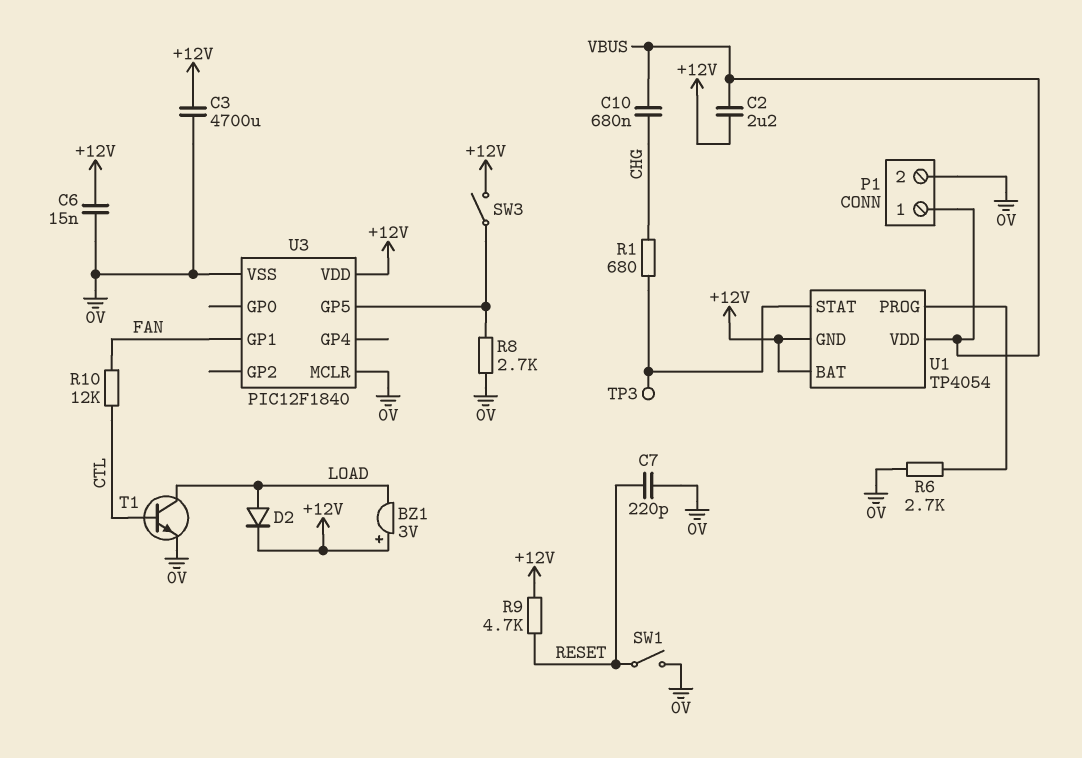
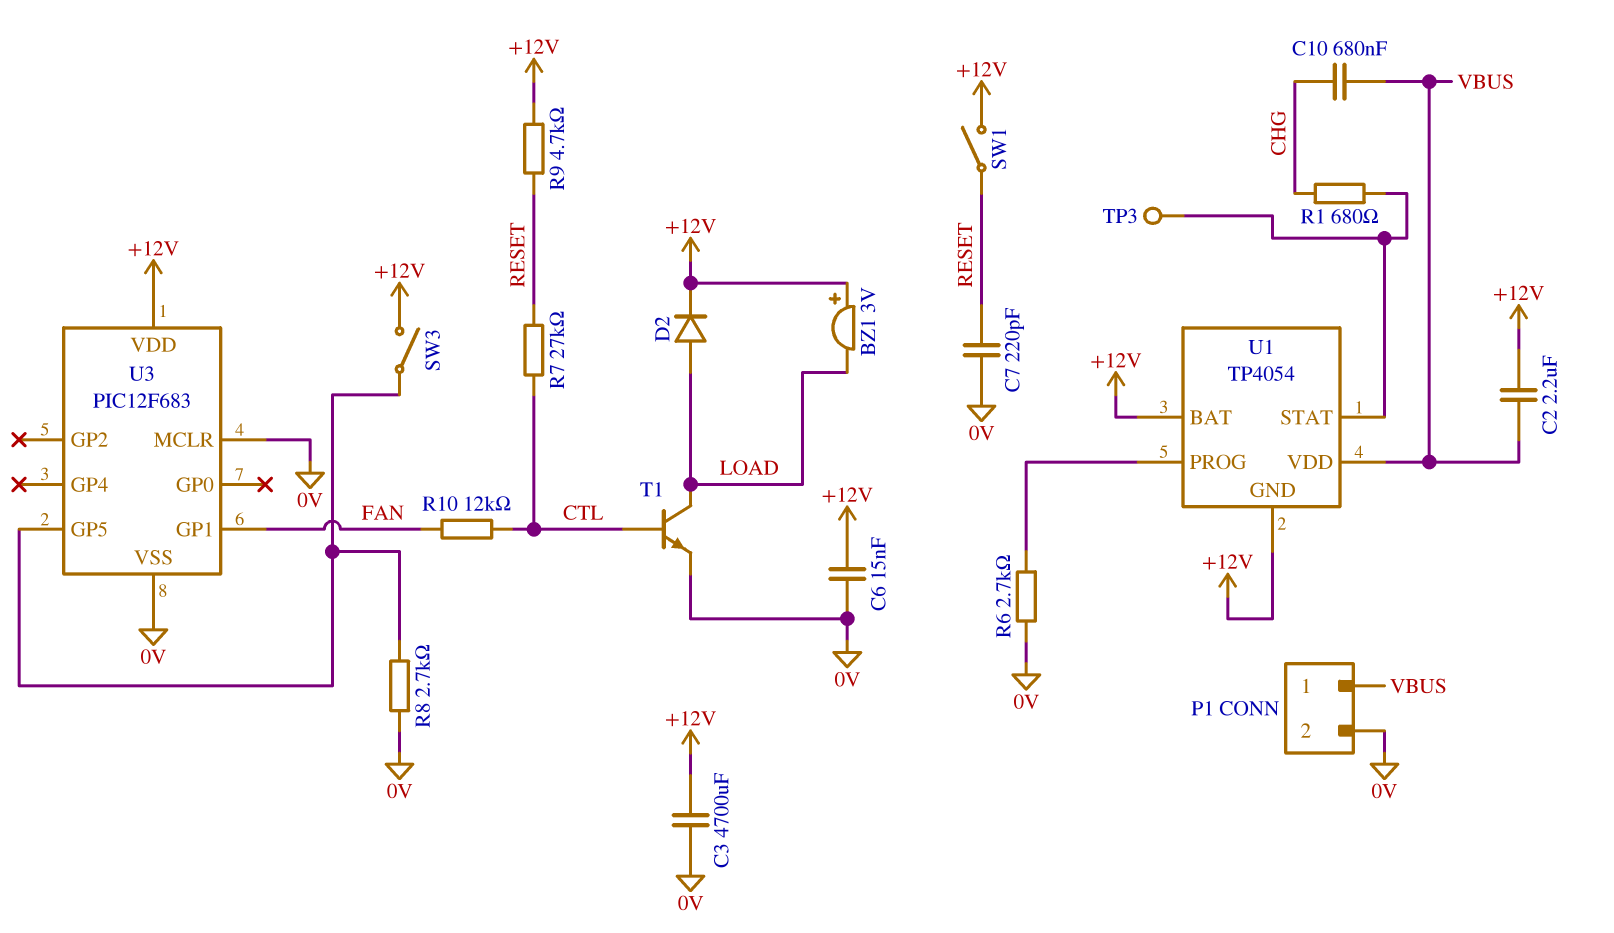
R7: none -> 27k (CTL, RESET)
SW1: switch (0V, RESET) -> switch (+12V, RESET)
U3: PIC12F1840 -> PIC12F683

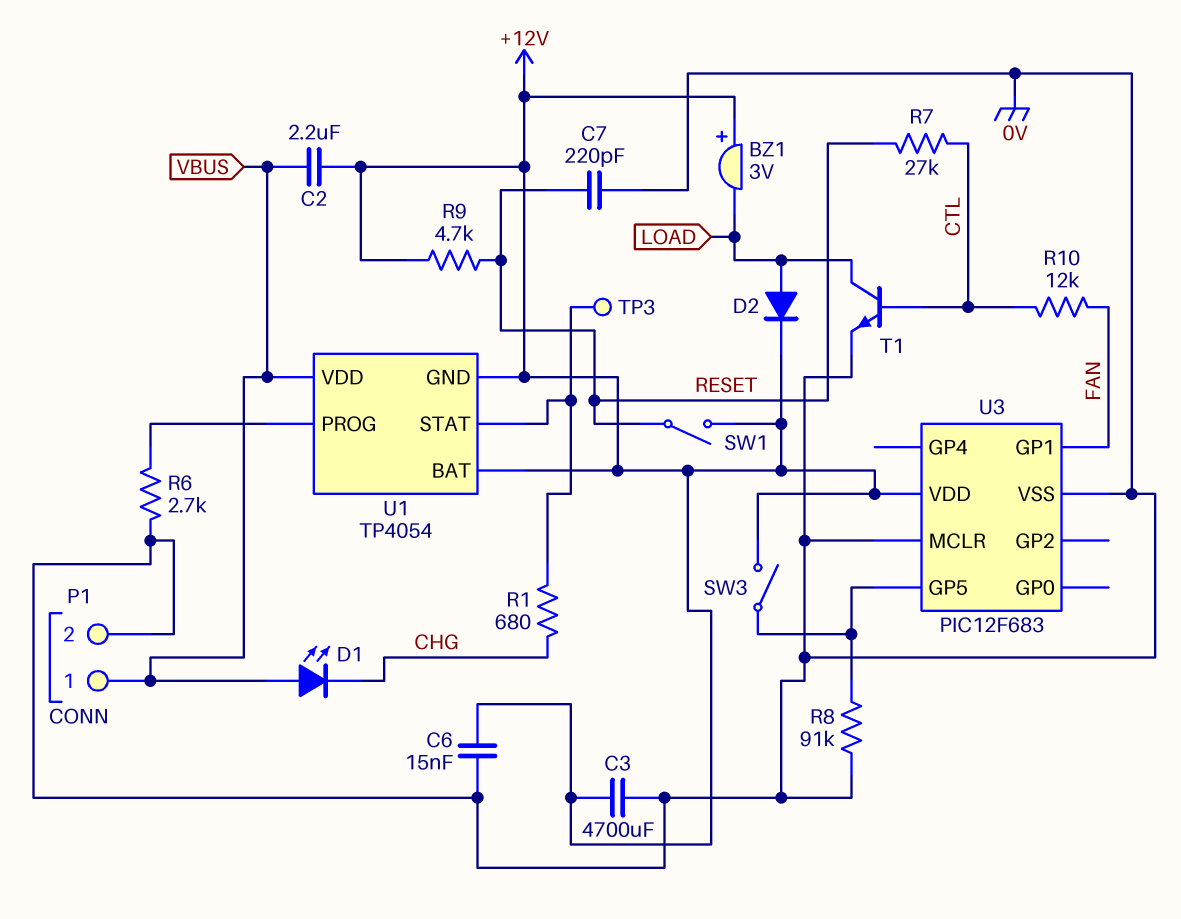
C10: 680nF (CHG, VBUS) -> none
D1: none -> LED (A VBUS, K CHG)
R8: 2.7k (0V, U3/GP5) -> 91k (0V, U3/GP5)

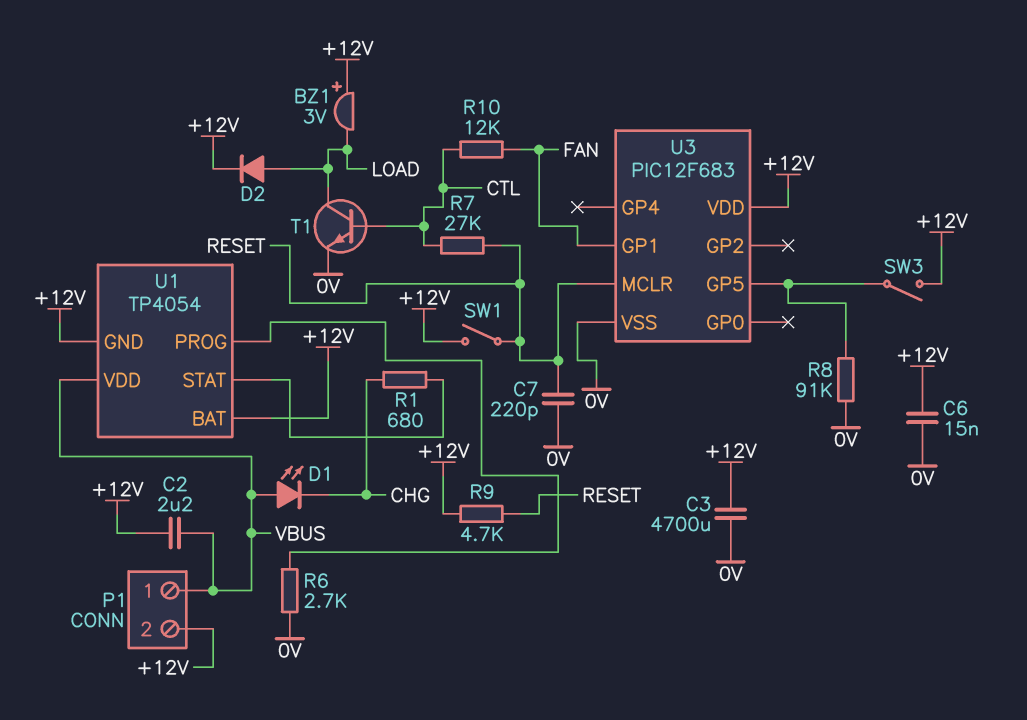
P1 pin 2: 0V -> +12V
TP3: test point (U1/STAT) -> none
U3 pin MCLR: 0V -> RESET

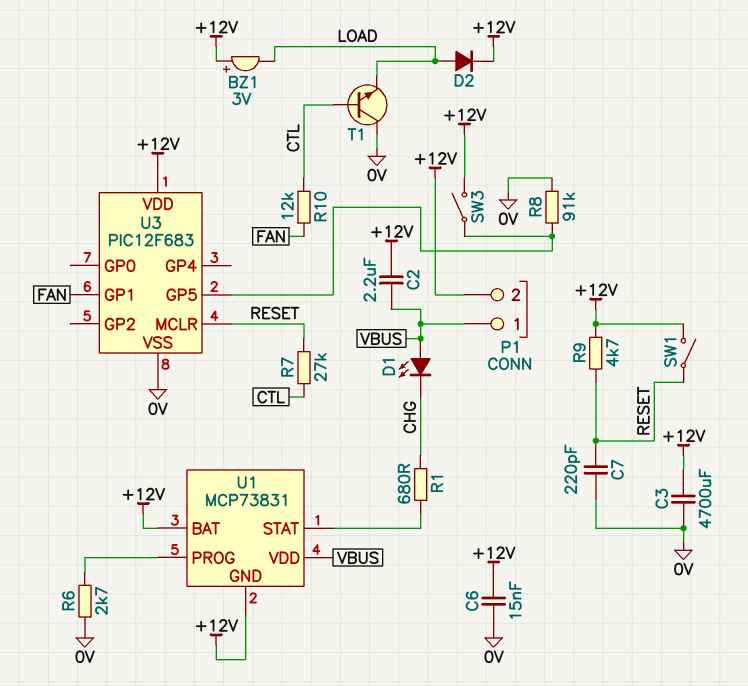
T1: NPN (B CTL, C LOAD, E 0V) -> NPN (B CTL, C 0V, E LOAD)
U1: TP4054 -> MCP73831

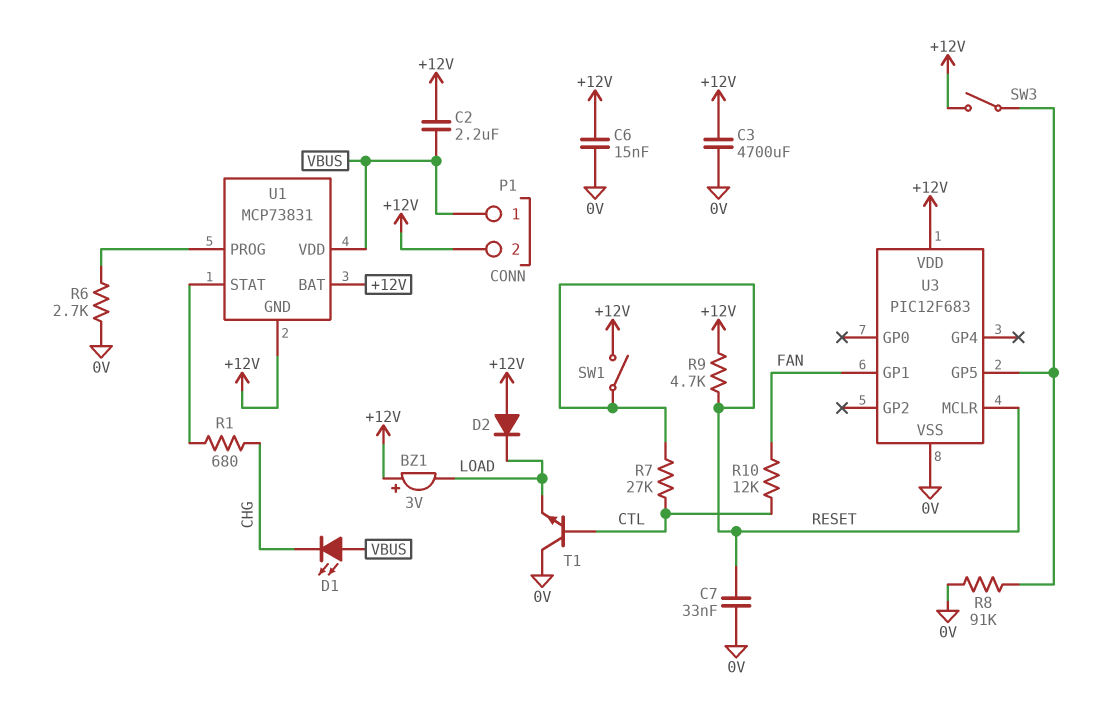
C7: 220pF (0V, RESET) -> 33nF (0V, RESET)
D2: diode (A LOAD, K +12V) -> diode (A +12V, K LOAD)

